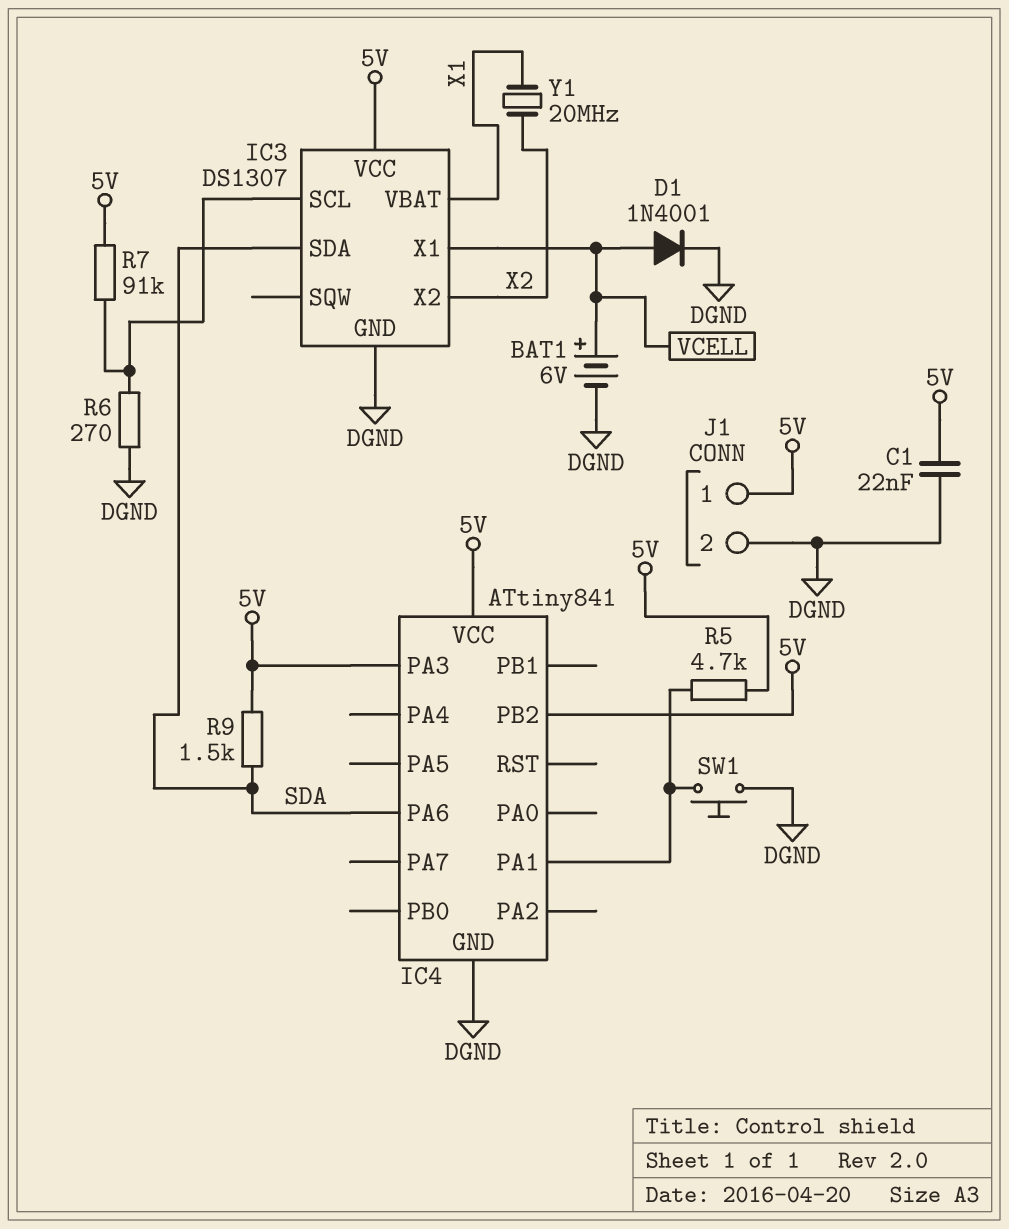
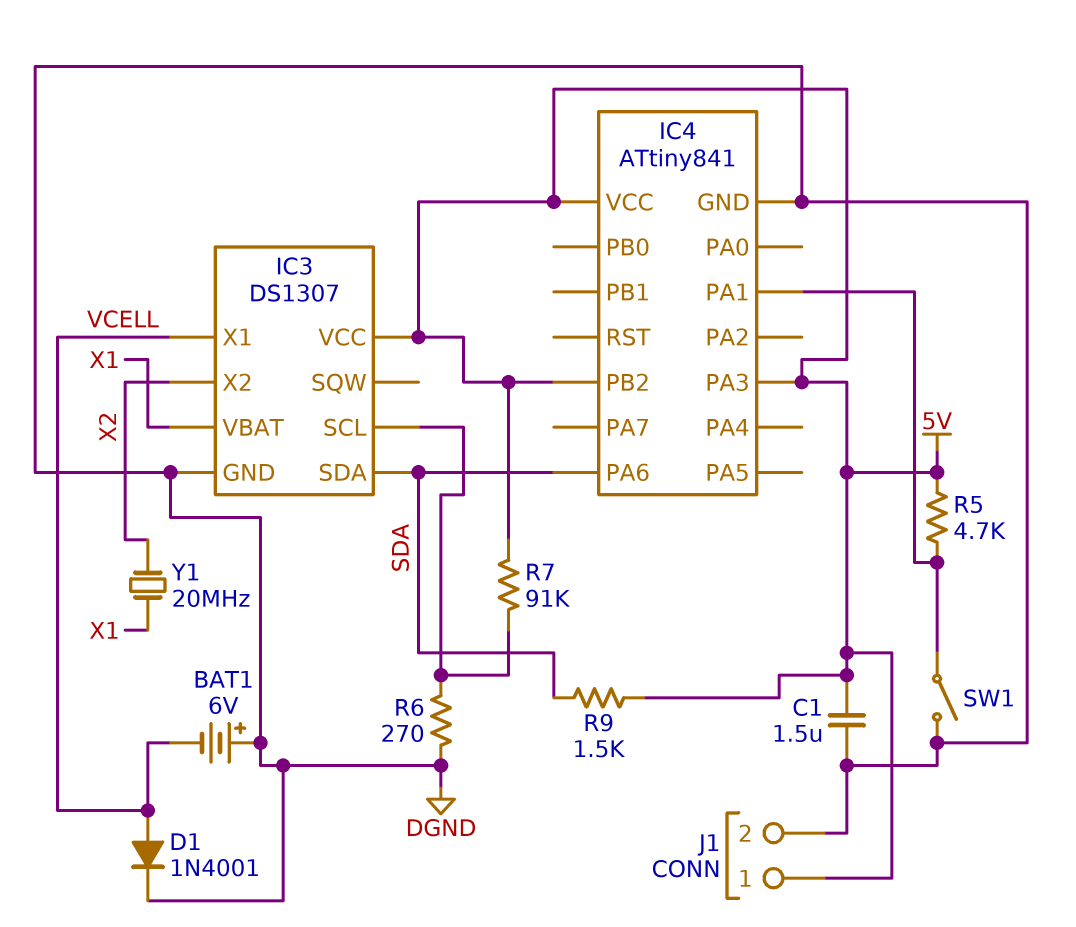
BAT1: 6V (plus VCELL, minus DGND) -> 6V (plus DGND, minus VCELL)
C1: 22nF (5V, DGND) -> 1.5uF (5V, DGND)
SW1: button (DGND, IC4/PA1) -> switch (DGND, IC4/PA1)

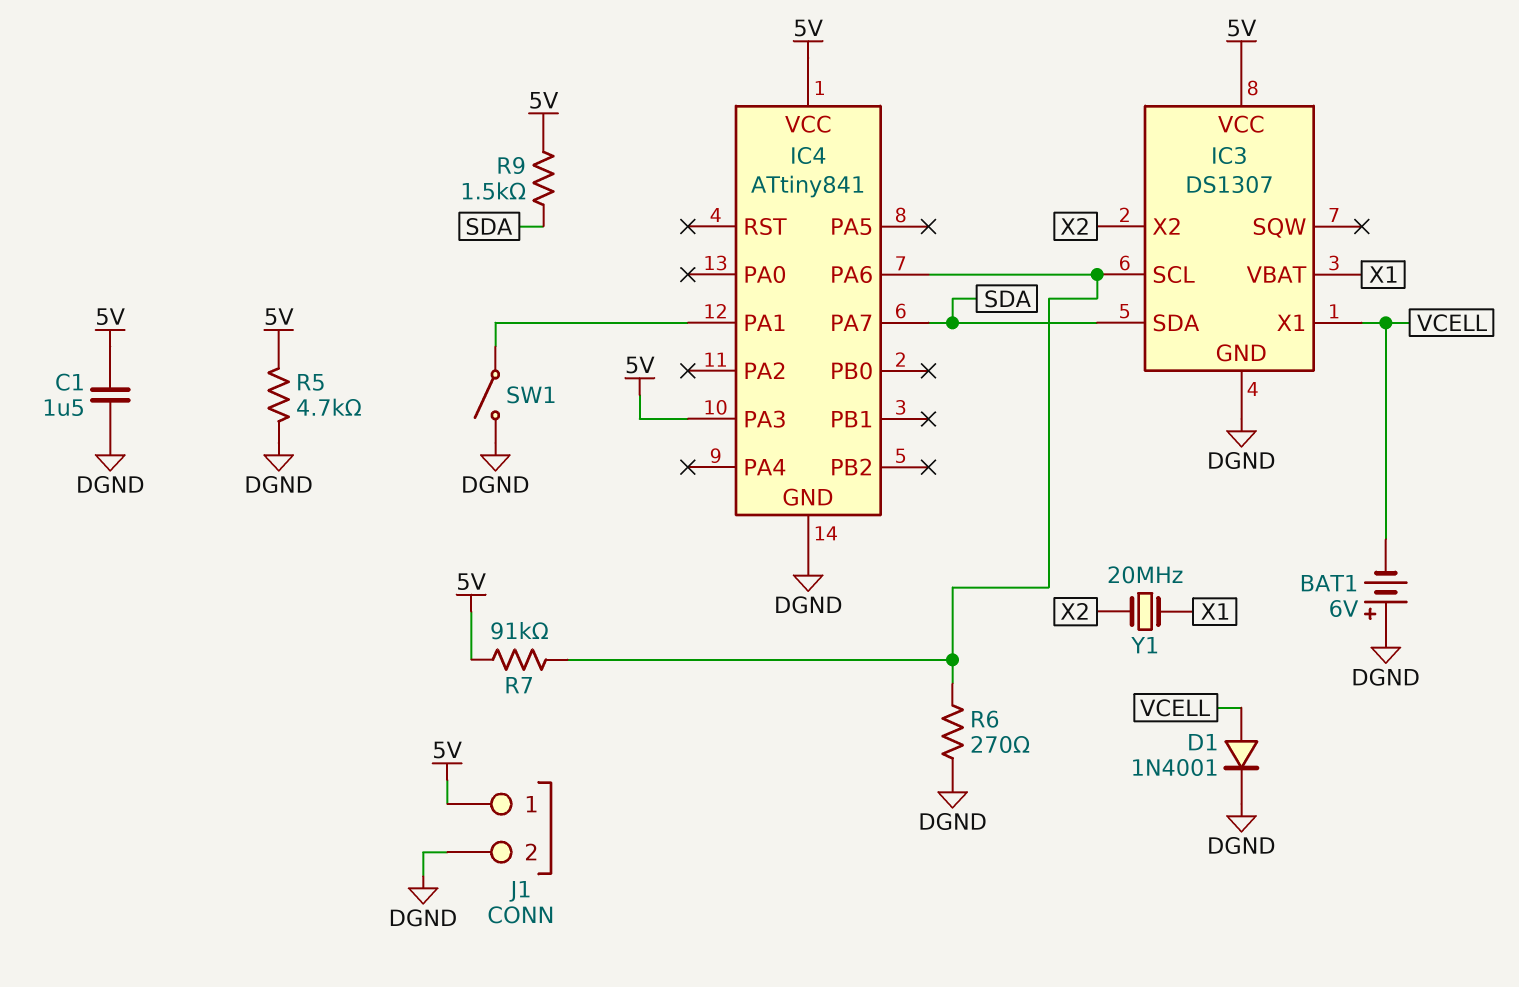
IC4 pin PA6: SDA -> IC3/SCL
IC4 pin PA7: none -> SDA
IC4 pin PB2: 5V -> none
R5: 4.7k (5V, IC4/PA1) -> 4.7k (5V, DGND)

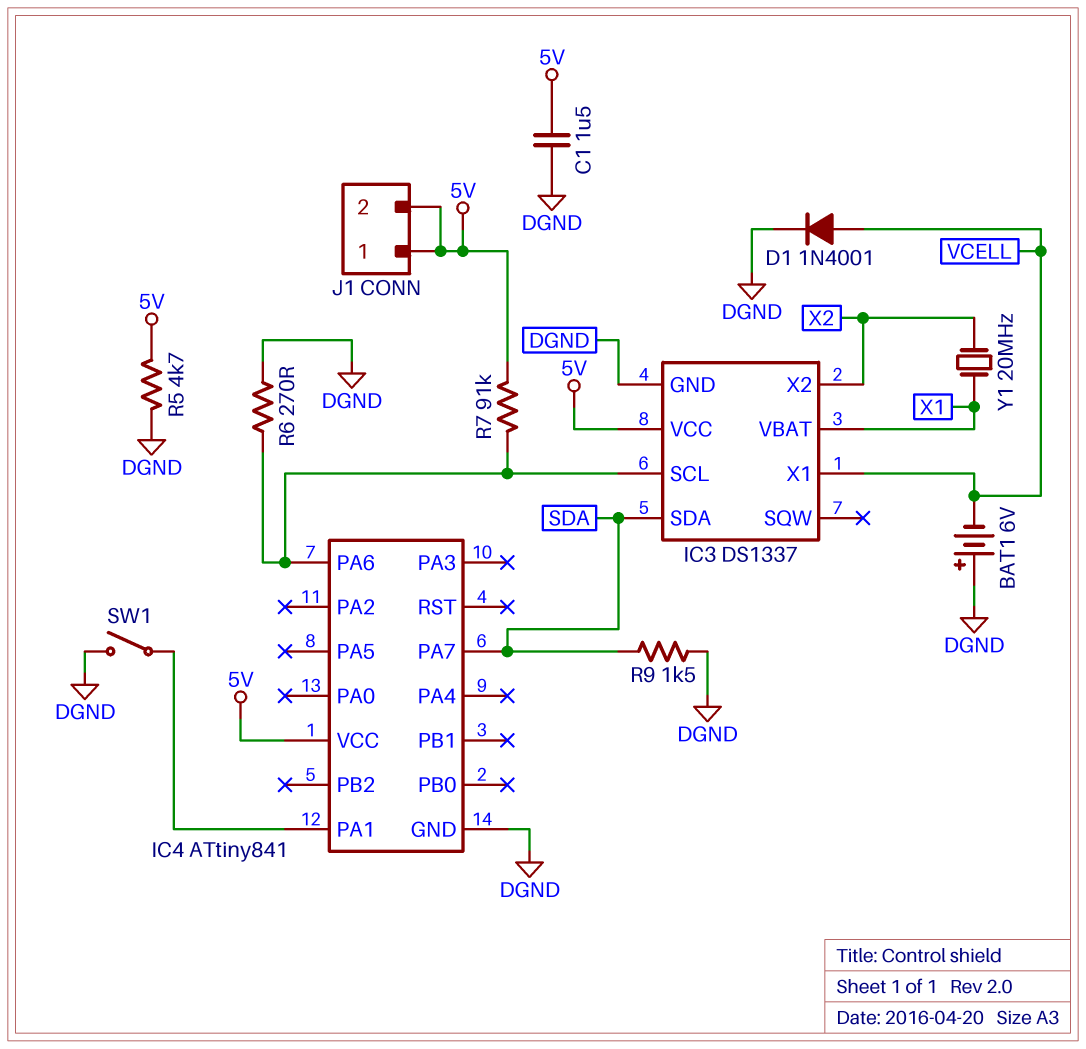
IC3: DS1307 -> DS1337
IC4 pin PA3: 5V -> none
J1 pin 2: DGND -> 5V
R9: 1.5k (5V, SDA) -> 1.5k (DGND, SDA)

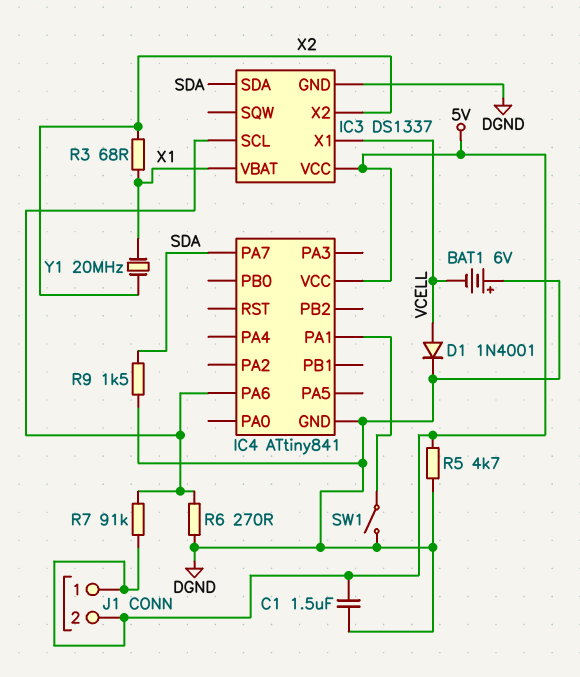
R3: none -> 68 (X1, X2)

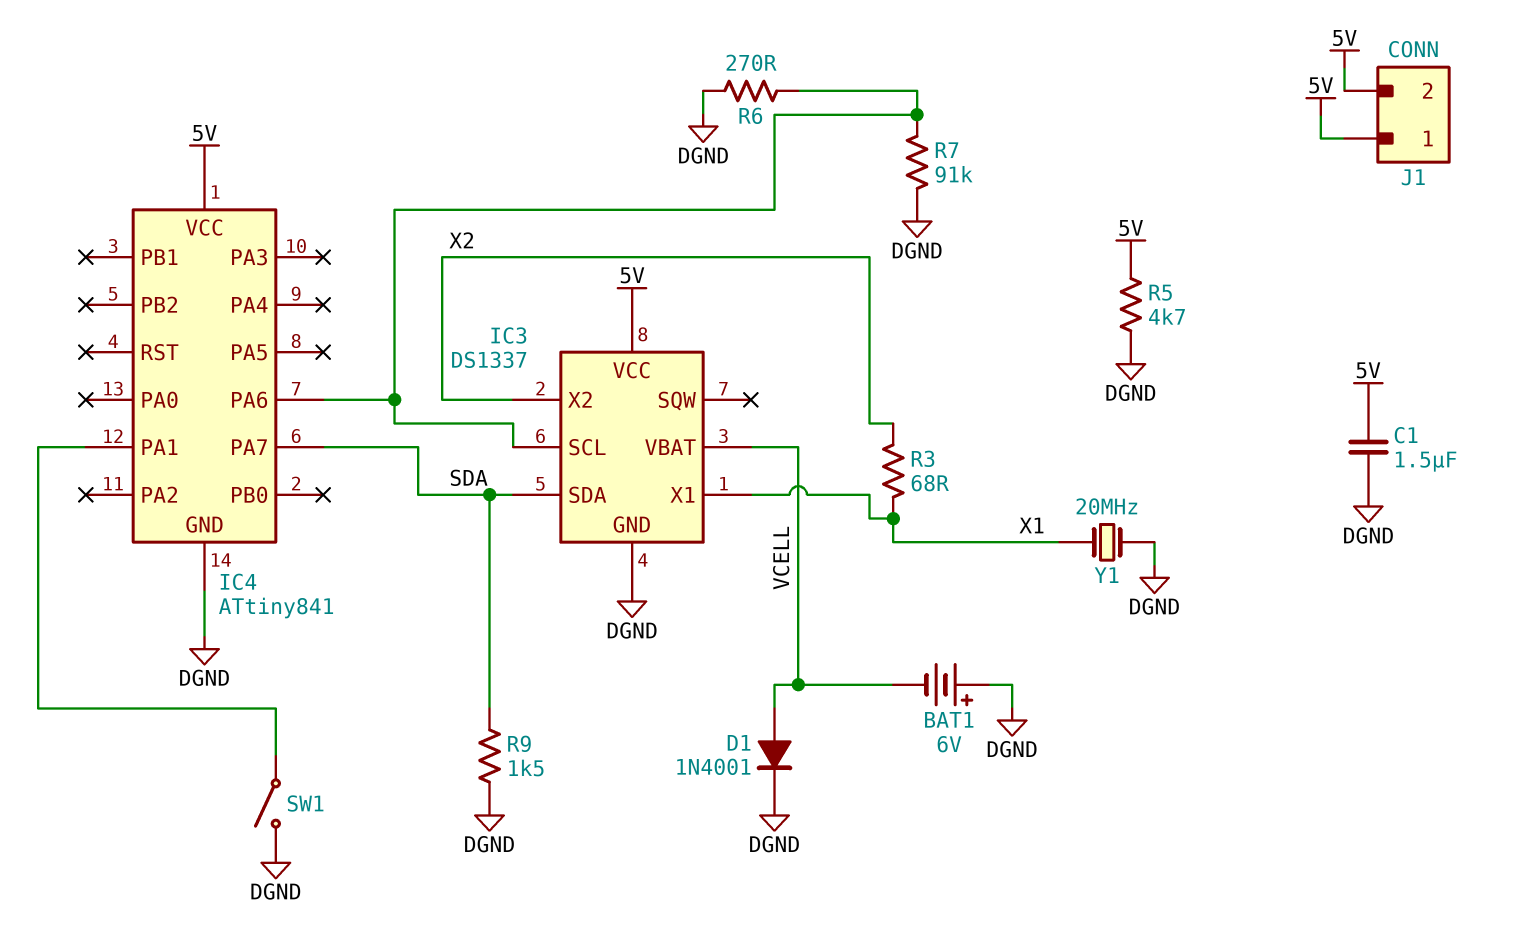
IC3 pin VBAT: X1 -> VCELL
IC3 pin X1: VCELL -> X1
R7: 91k (5V, IC3/SCL) -> 91k (DGND, IC3/SCL)
Y1: 20MHz (X1, X2) -> 20MHz (DGND, X1)

